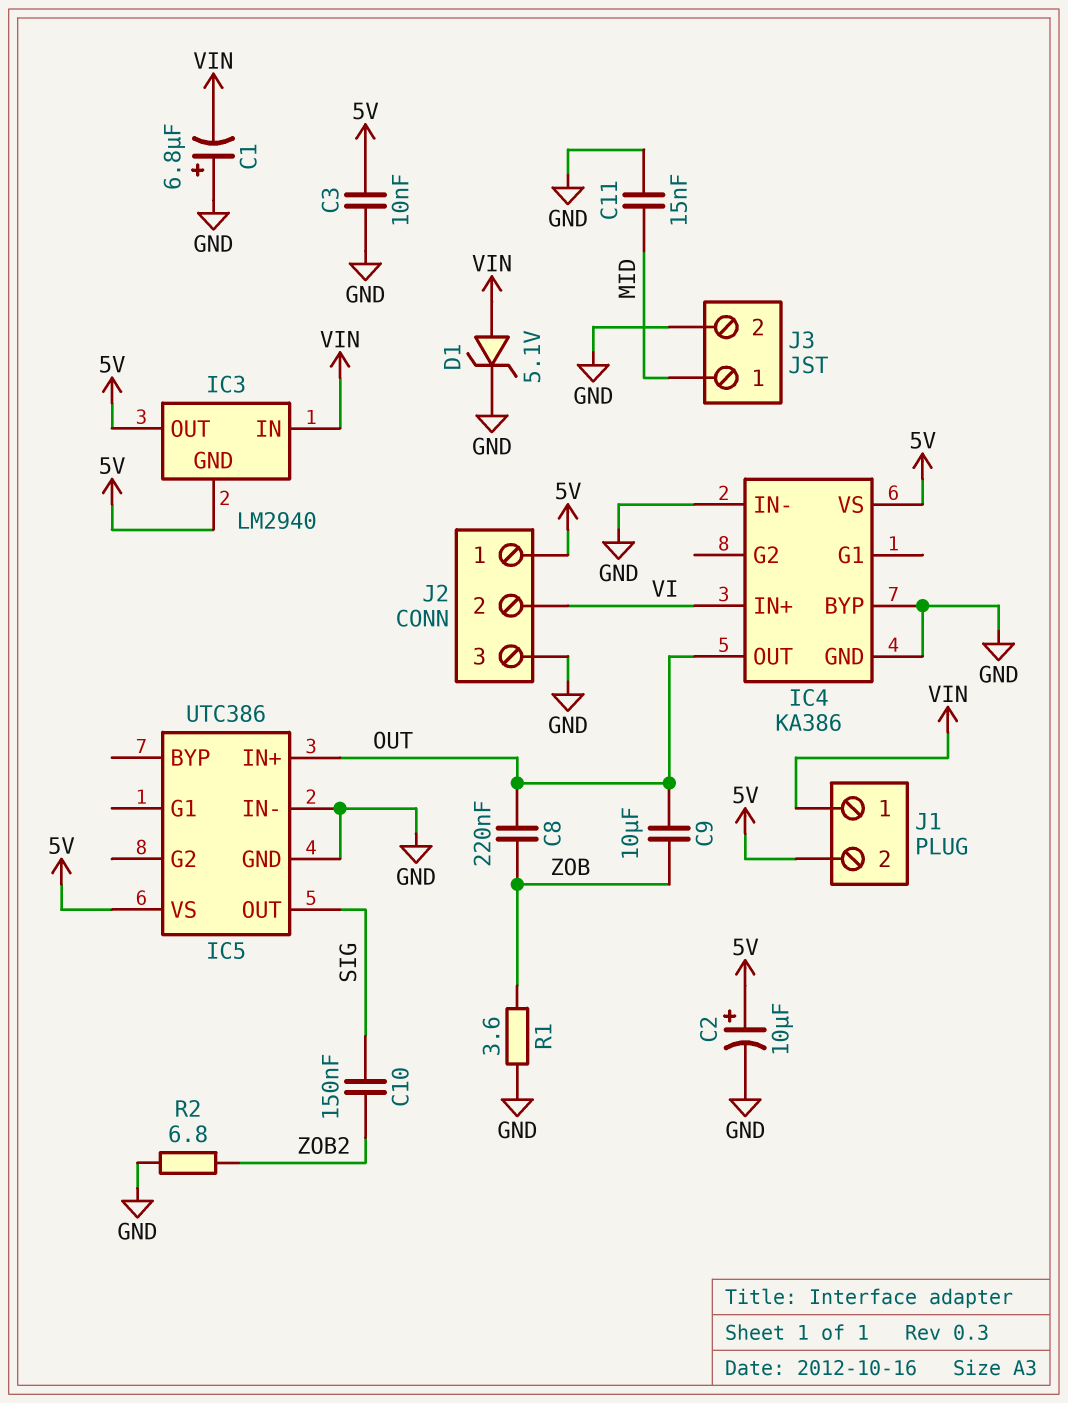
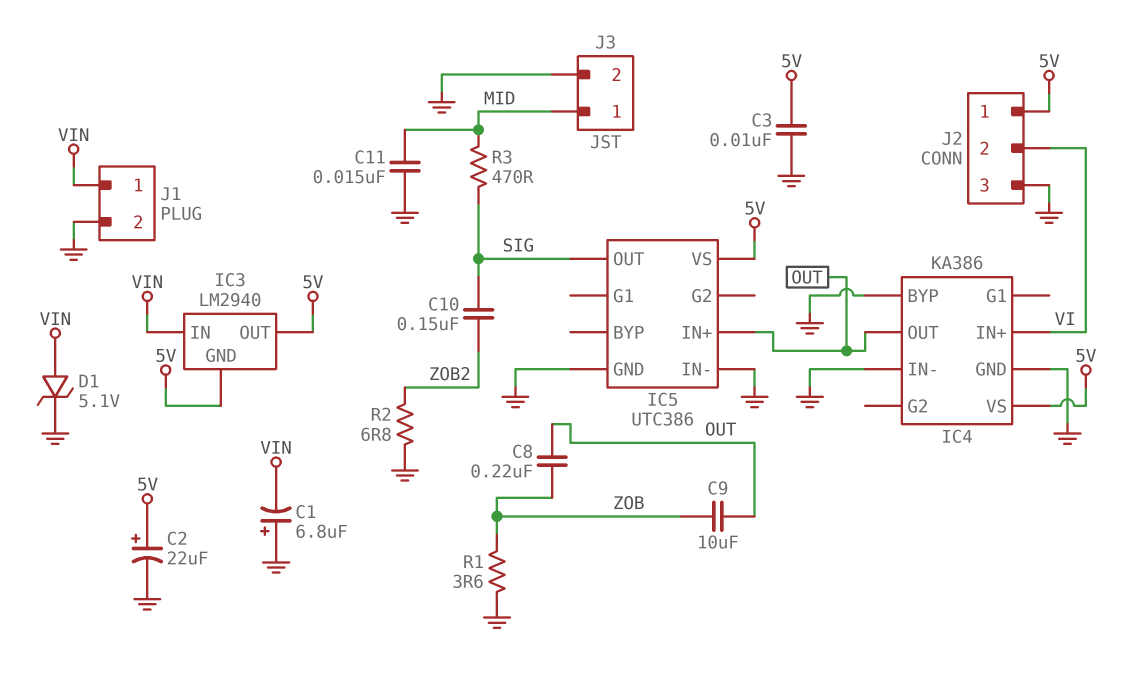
C2: 10uF (plus 5V, minus GND) -> 22uF (plus 5V, minus GND)
J1 pin 2: 5V -> GND
R3: none -> 470 (MID, SIG)

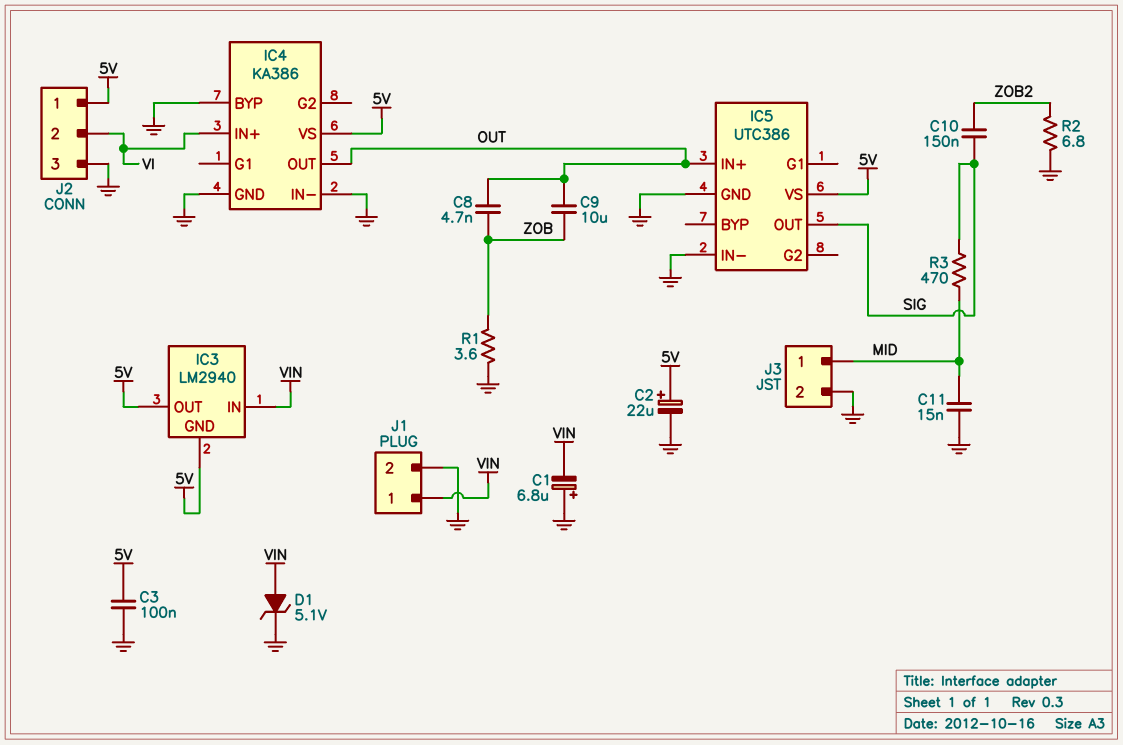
C3: 10nF (5V, GND) -> 100nF (5V, GND)
C8: 220nF (OUT, ZOB) -> 4.7nF (OUT, ZOB)

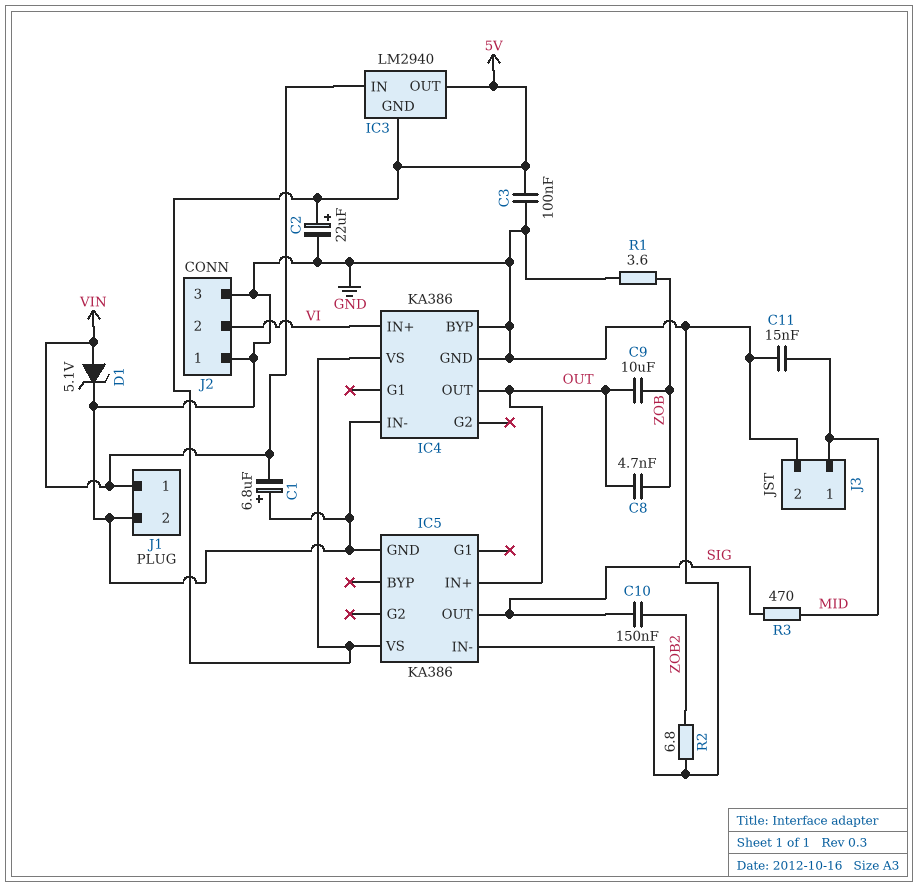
IC5: UTC386 -> KA386
J2 pin 1: 5V -> GND

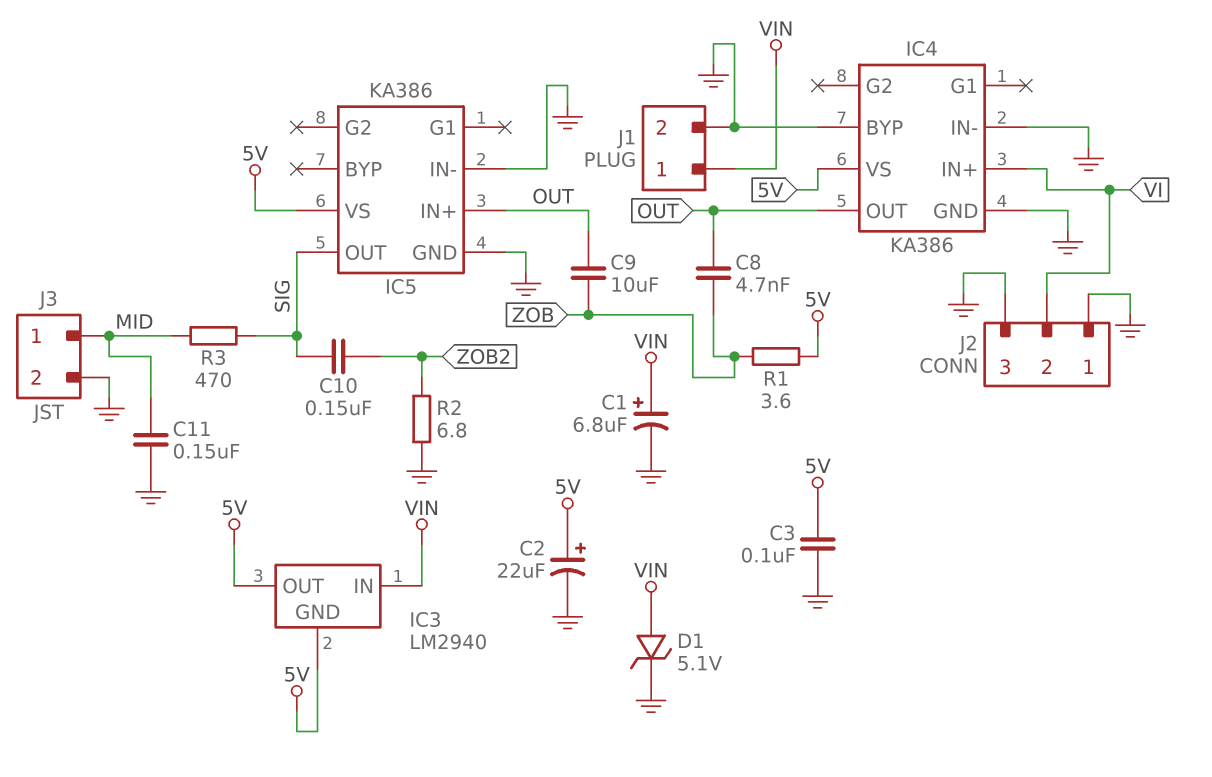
C1: 6.8uF (plus GND, minus VIN) -> 6.8uF (plus VIN, minus GND)
C11: 15nF (GND, MID) -> 150nF (GND, MID)
R1: 3.6 (GND, ZOB) -> 3.6 (5V, ZOB)

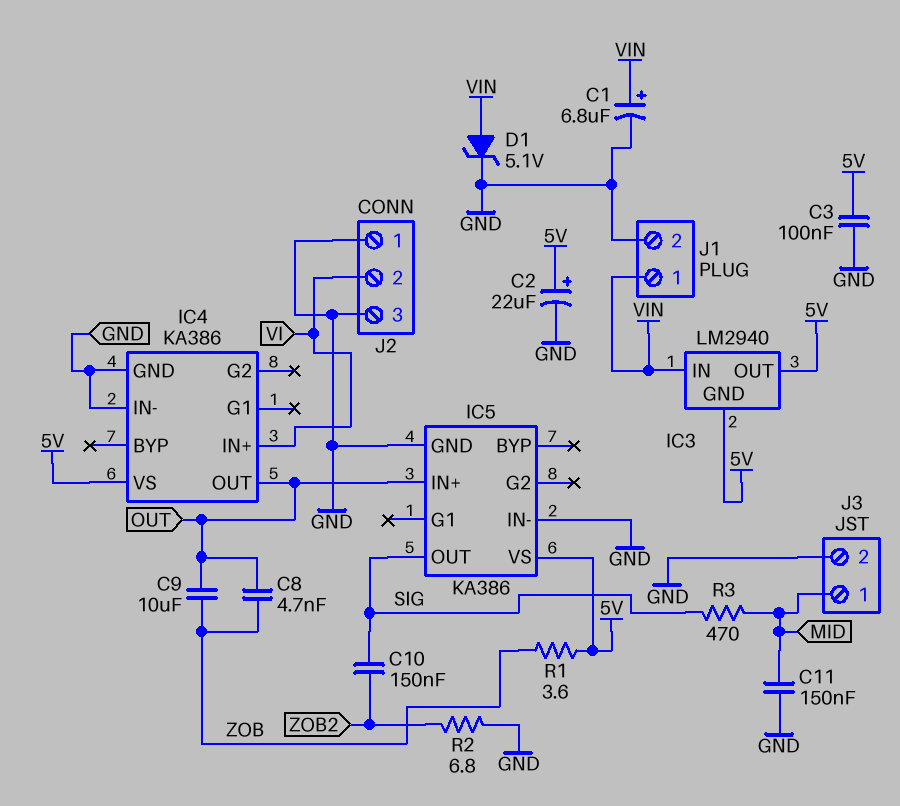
IC4 pin BYP: GND -> none

